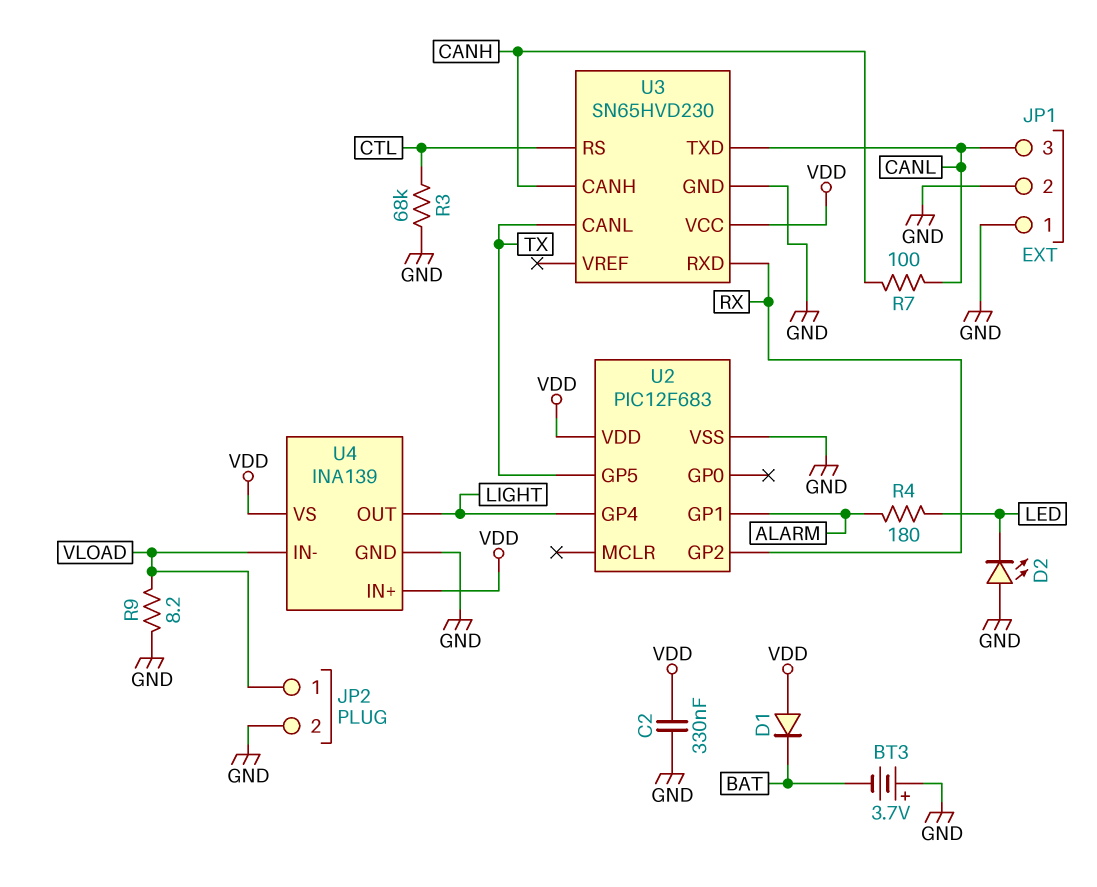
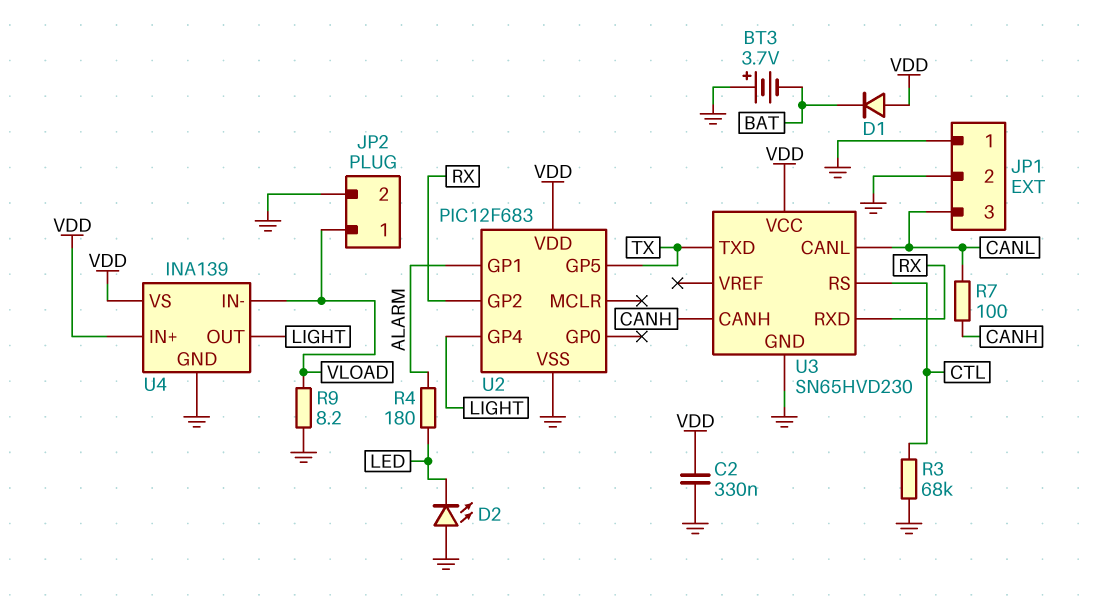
U3 pin CANL: TX -> CANL
U3 pin TXD: CANL -> TX

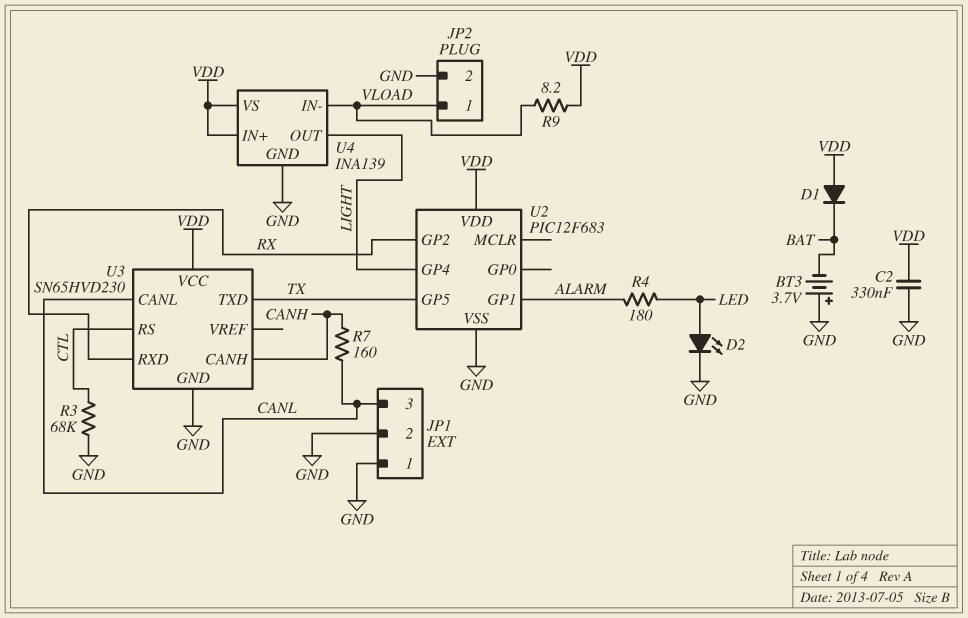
D2: LED (A GND, K LED) -> LED (A LED, K GND)
R7: 100 (CANH, CANL) -> 160 (CANH, CANL)
R9: 8.2 (GND, VLOAD) -> 8.2 (VDD, VLOAD)

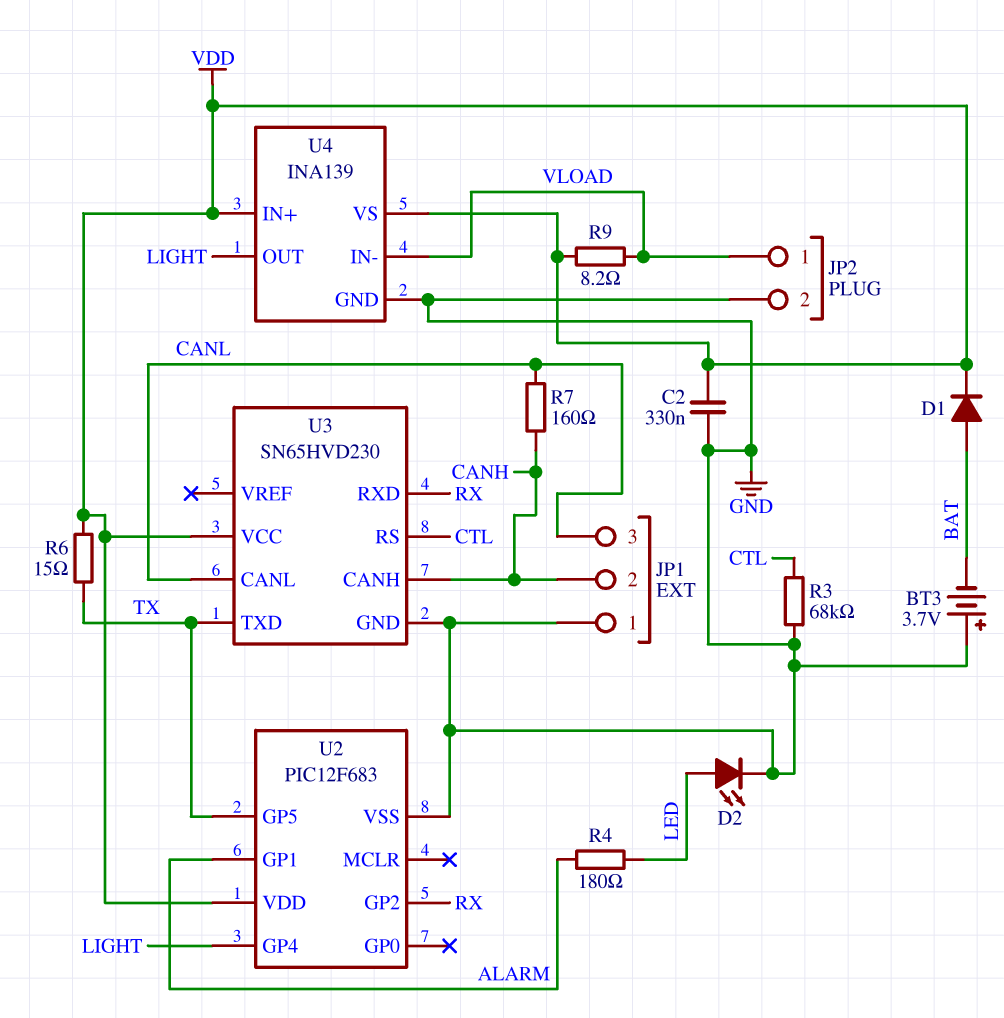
D1: diode (A VDD, K BAT) -> diode (A BAT, K VDD)
JP1 pin 2: GND -> CANH
R6: none -> 15 (TX, VDD)

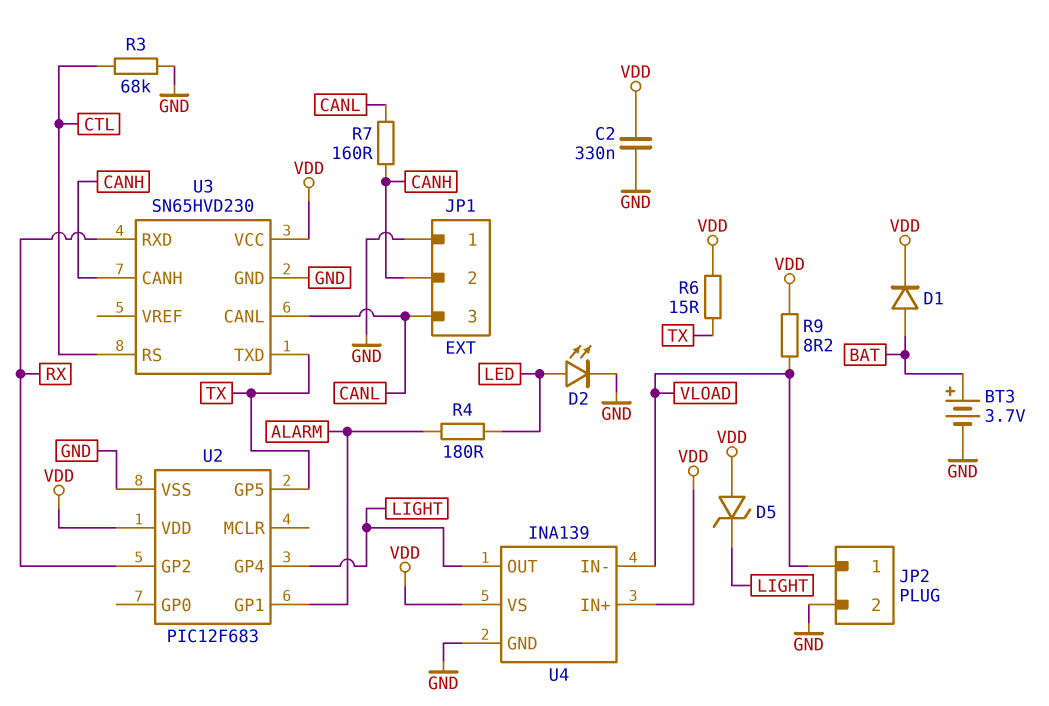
BT3: 3.7V (plus GND, minus BAT) -> 3.7V (plus BAT, minus GND)
D5: none -> zener (A VDD, K LIGHT)

